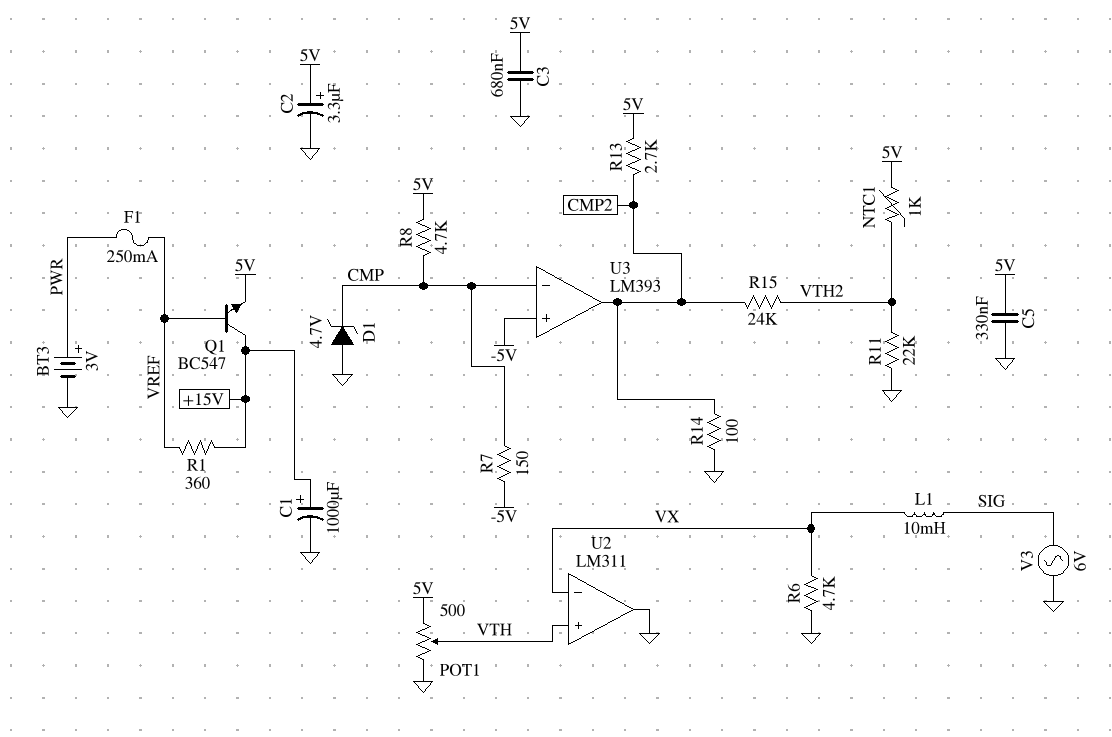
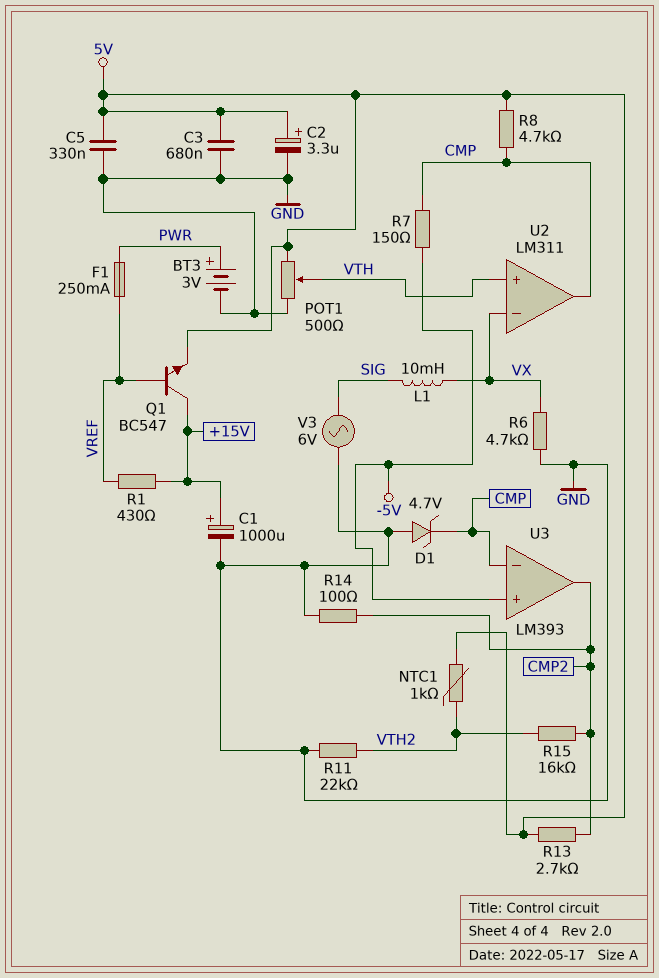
R1: 360 (+15V, VREF) -> 430 (+15V, VREF)
R15: 24k (CMP2, VTH2) -> 16k (CMP2, VTH2)
U2 pin out: GND -> CMP

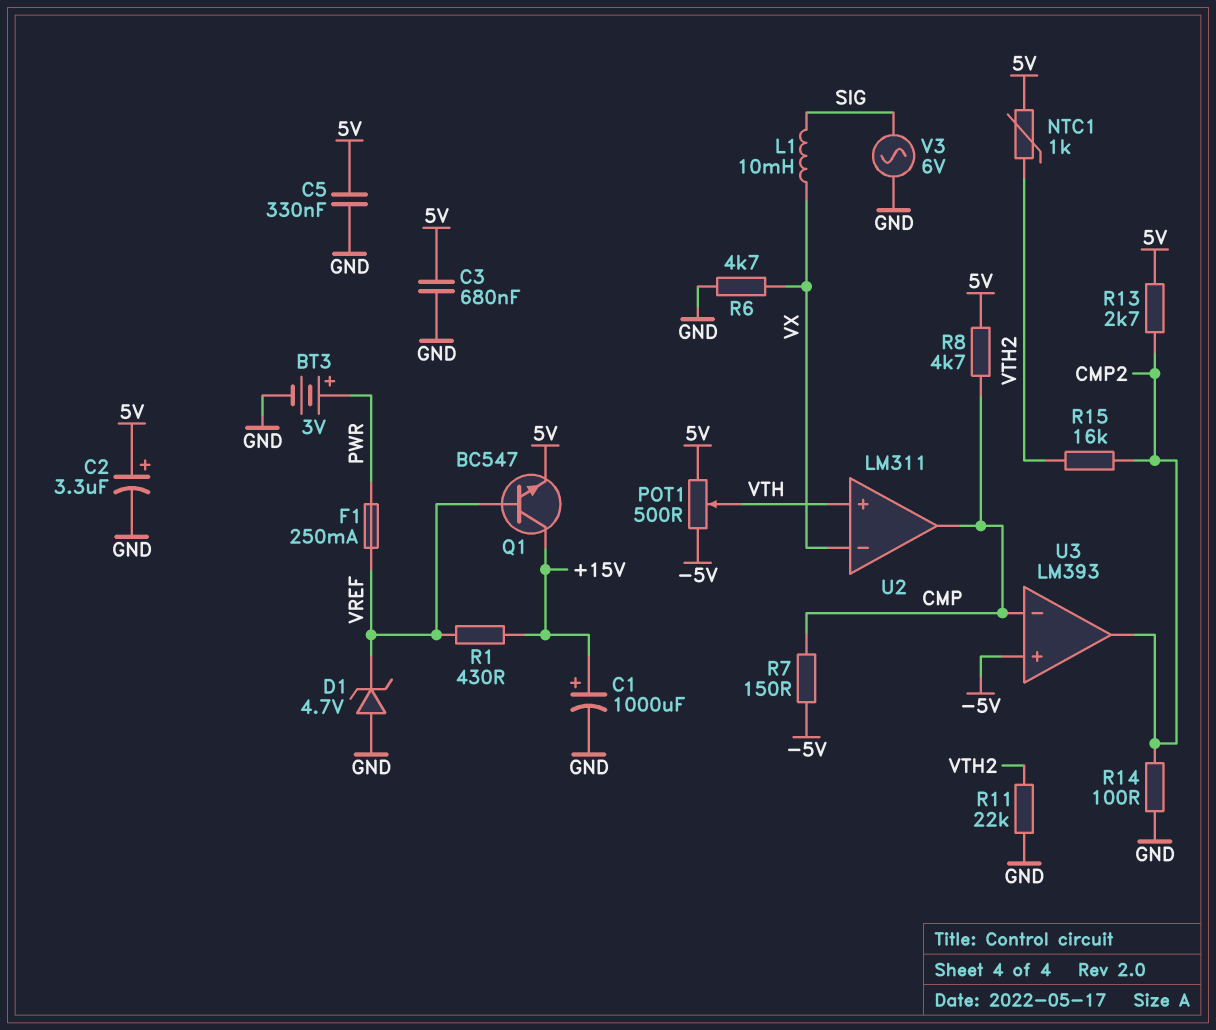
D1: zener 4.7V (A GND, K CMP) -> zener 4.7V (A GND, K VREF)
POT1: 500 (5V, GND, wiper VTH) -> 500 (-5V, 5V, wiper VTH)

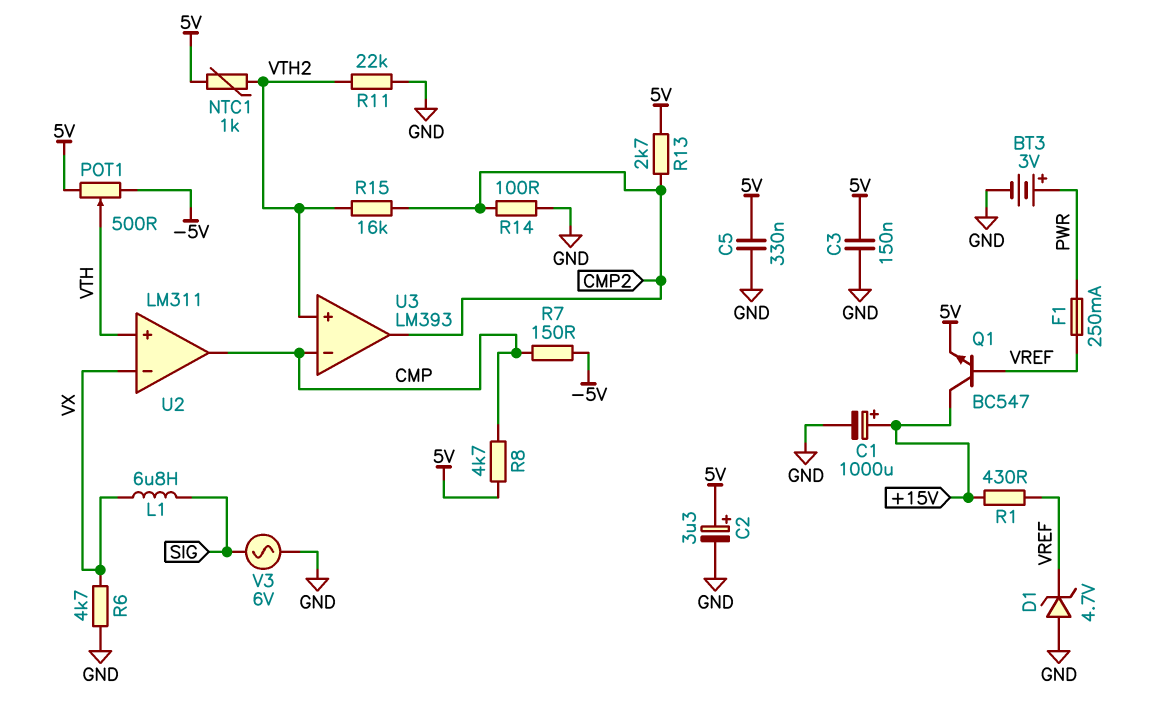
C3: 680nF (5V, GND) -> 150nF (5V, GND)
L1: 10mH (SIG, VX) -> 6.8uH (SIG, VX)
U3 pin in+: -5V -> VTH2

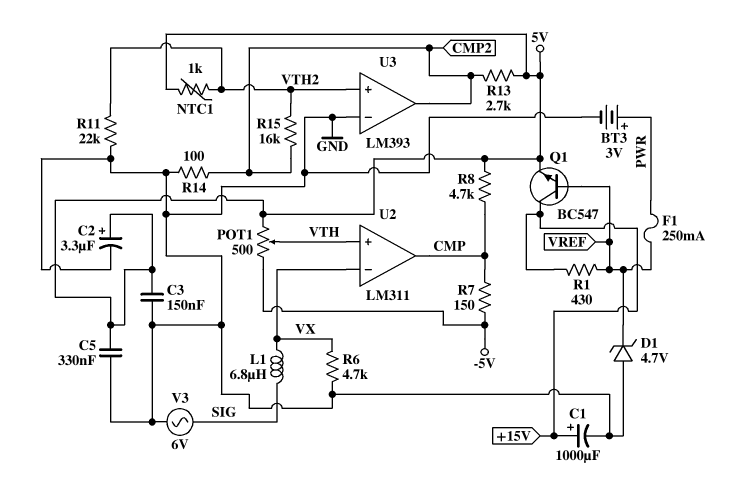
U3 pin in-: CMP -> GND

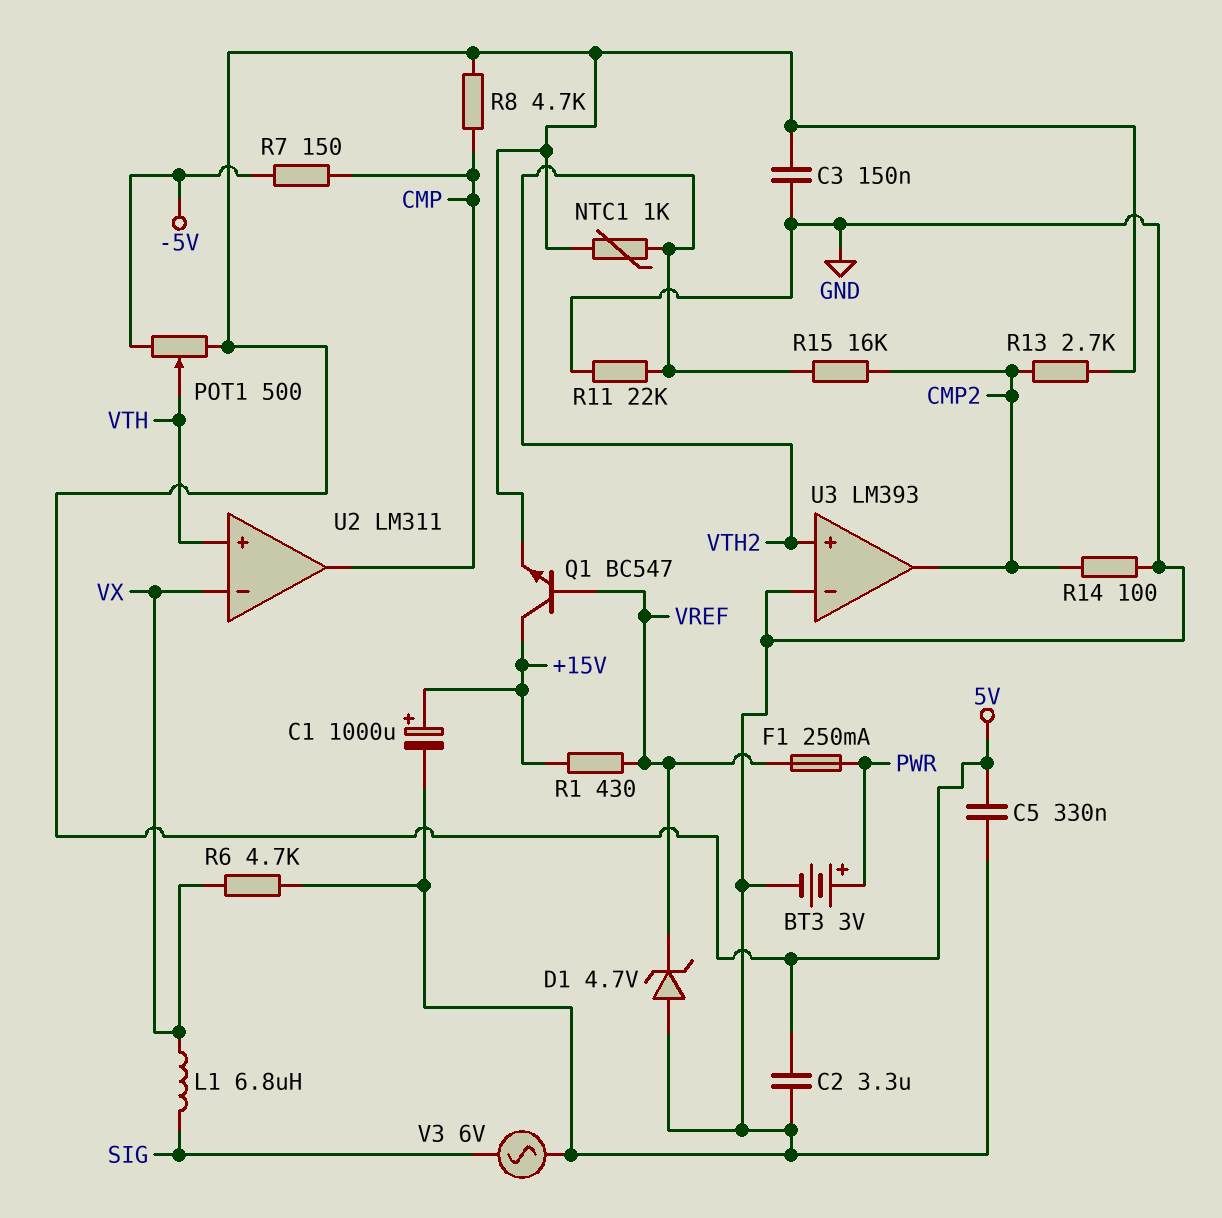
C2: 3.3uF (plus 5V, minus GND) -> 3.3uF (5V, GND)

